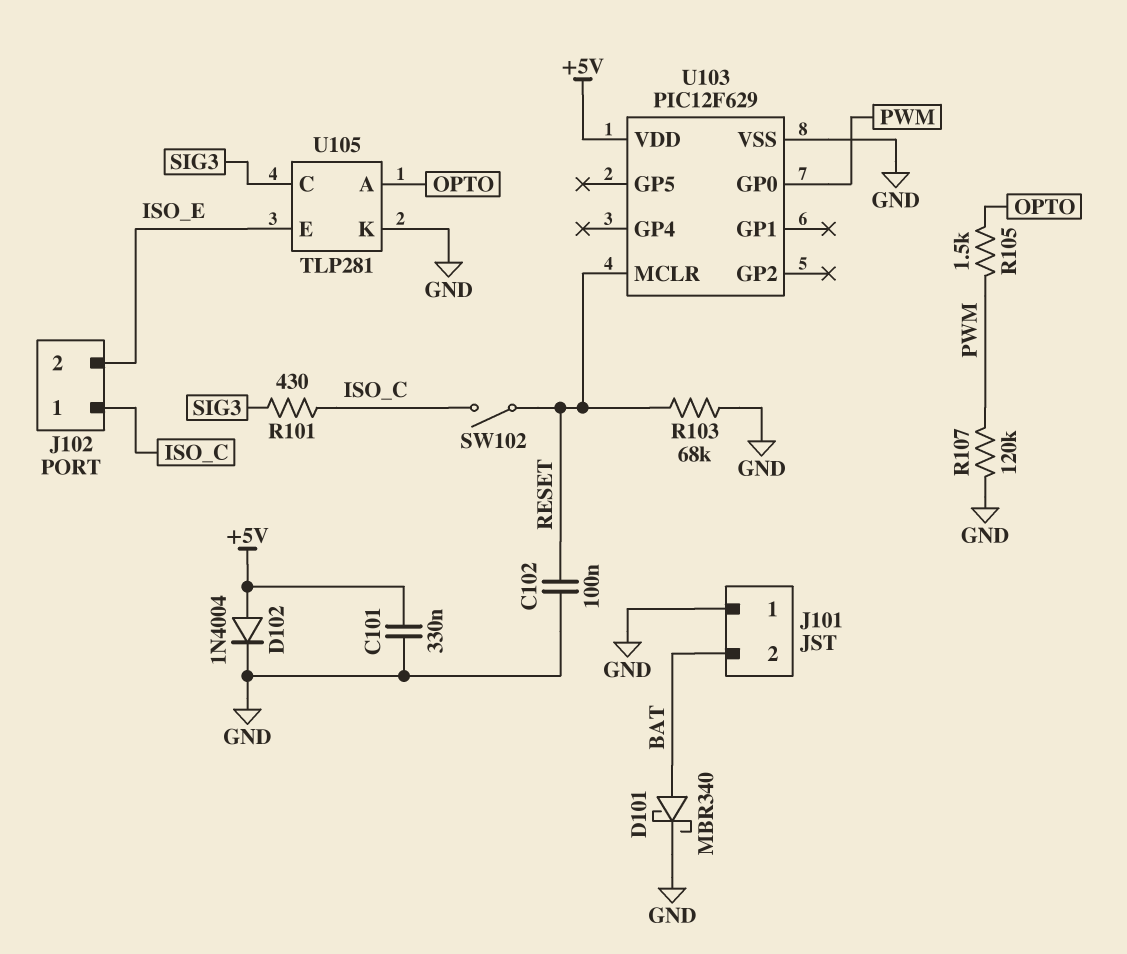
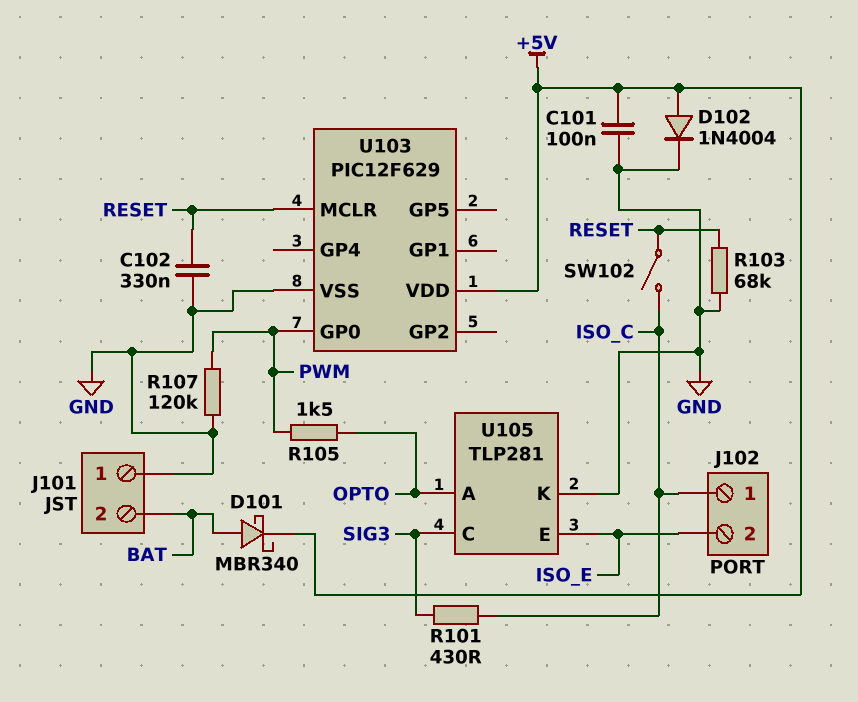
C101: 330nF (+5V, GND) -> 100nF (+5V, GND)
C102: 100nF (GND, RESET) -> 330nF (GND, RESET)
D101: schottky MBR340 (A BAT, K GND) -> schottky MBR340 (A BAT, K +5V)

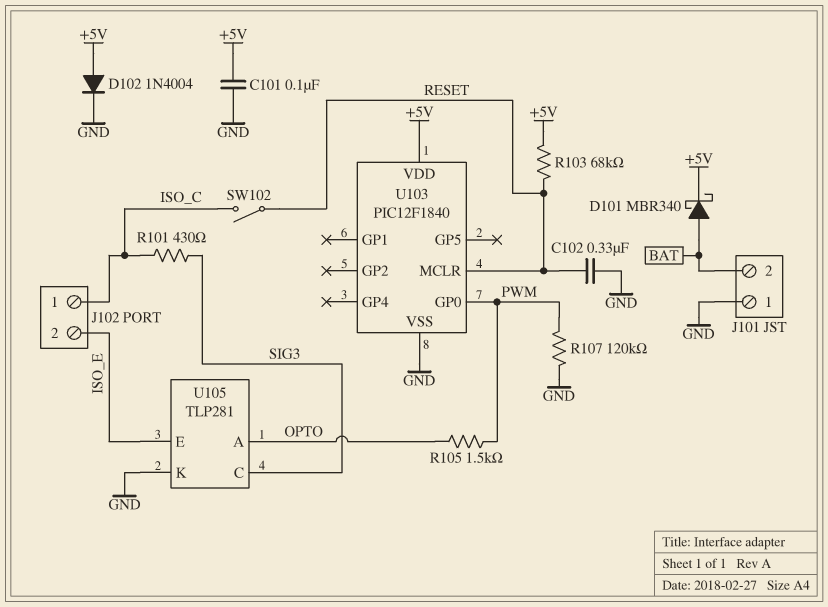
R103: 68k (GND, RESET) -> 68k (+5V, RESET)
U103: PIC12F629 -> PIC12F1840

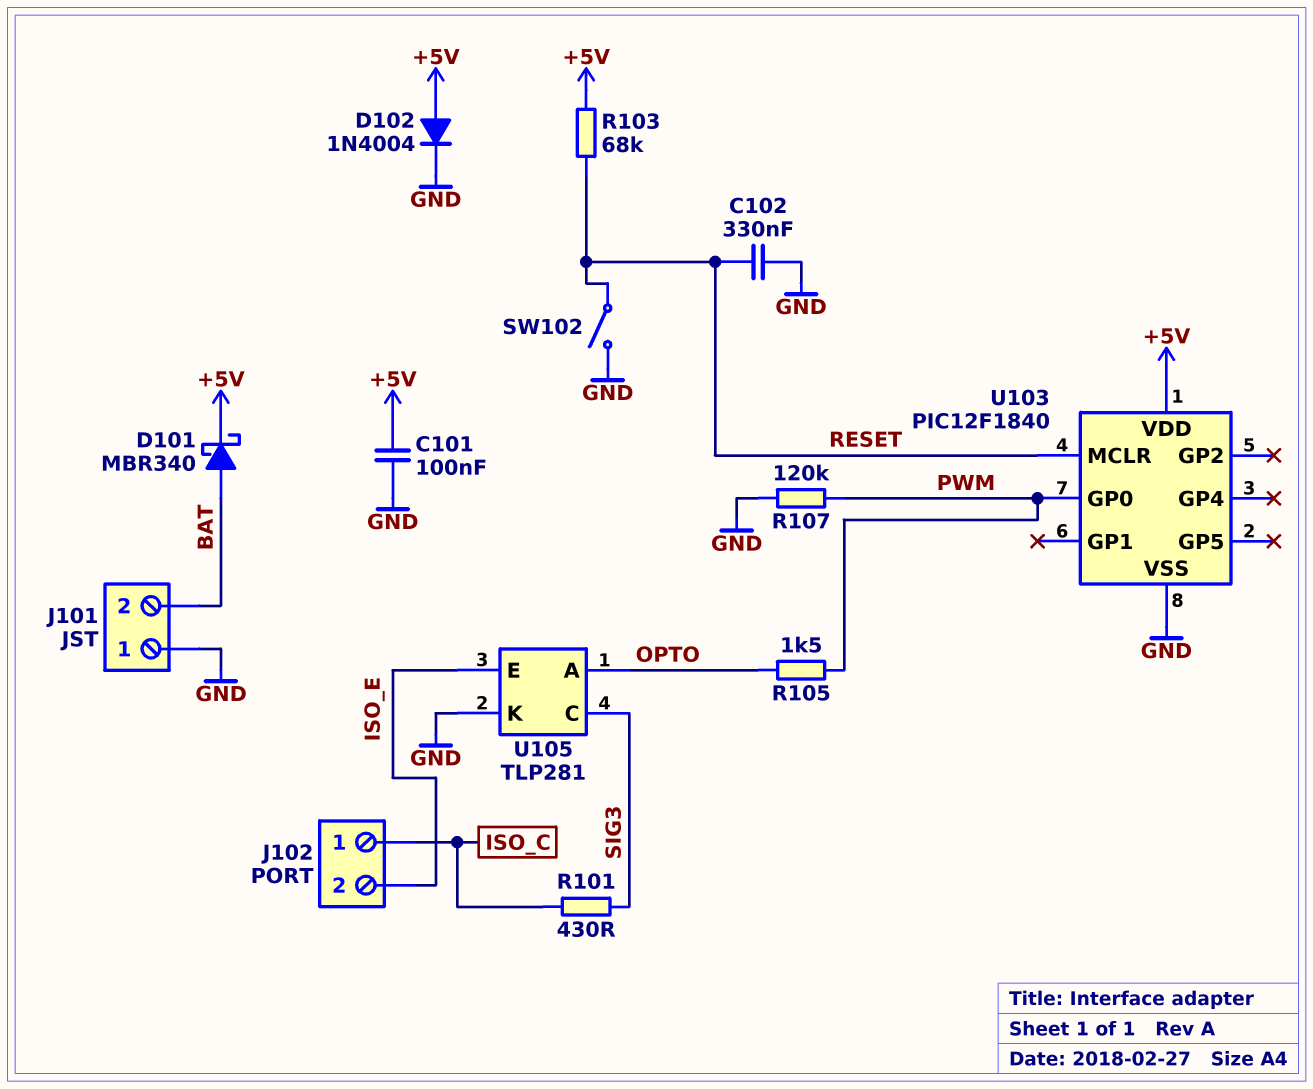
SW102: switch (ISO_C, RESET) -> switch (GND, RESET)

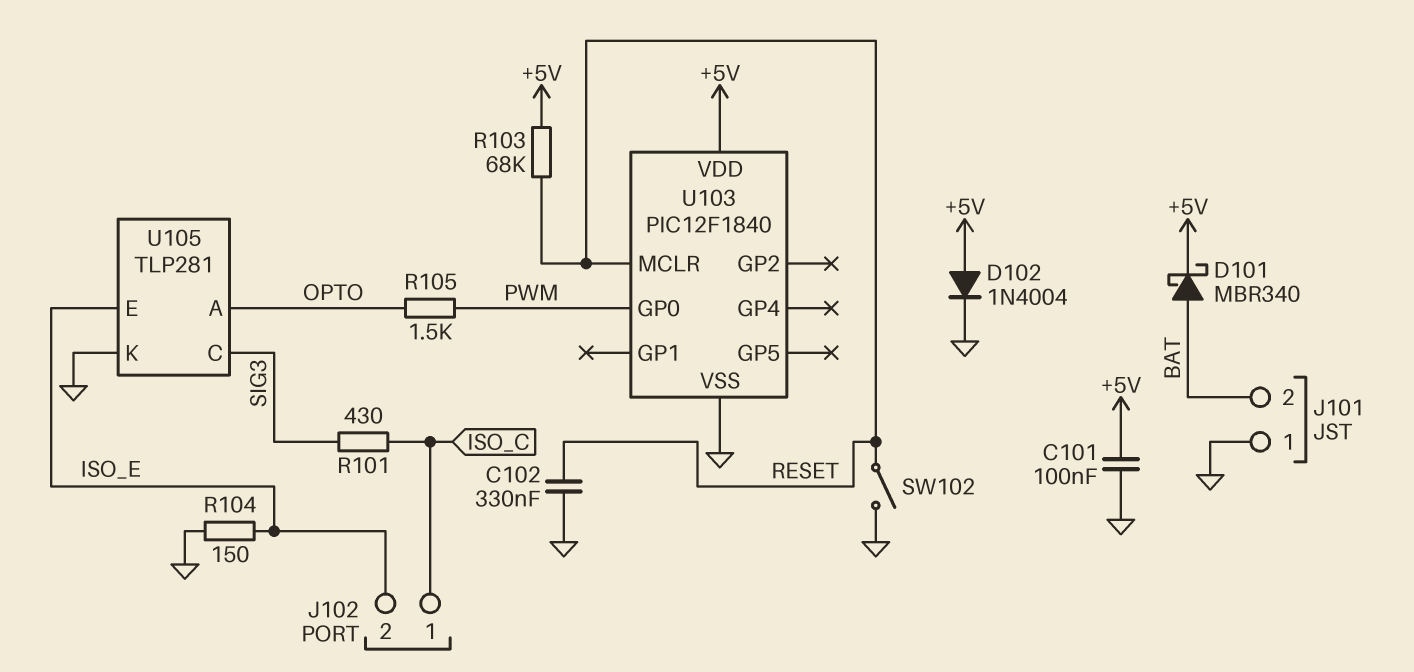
R104: none -> 150 (GND, ISO_E)
R107: 120k (GND, PWM) -> none

